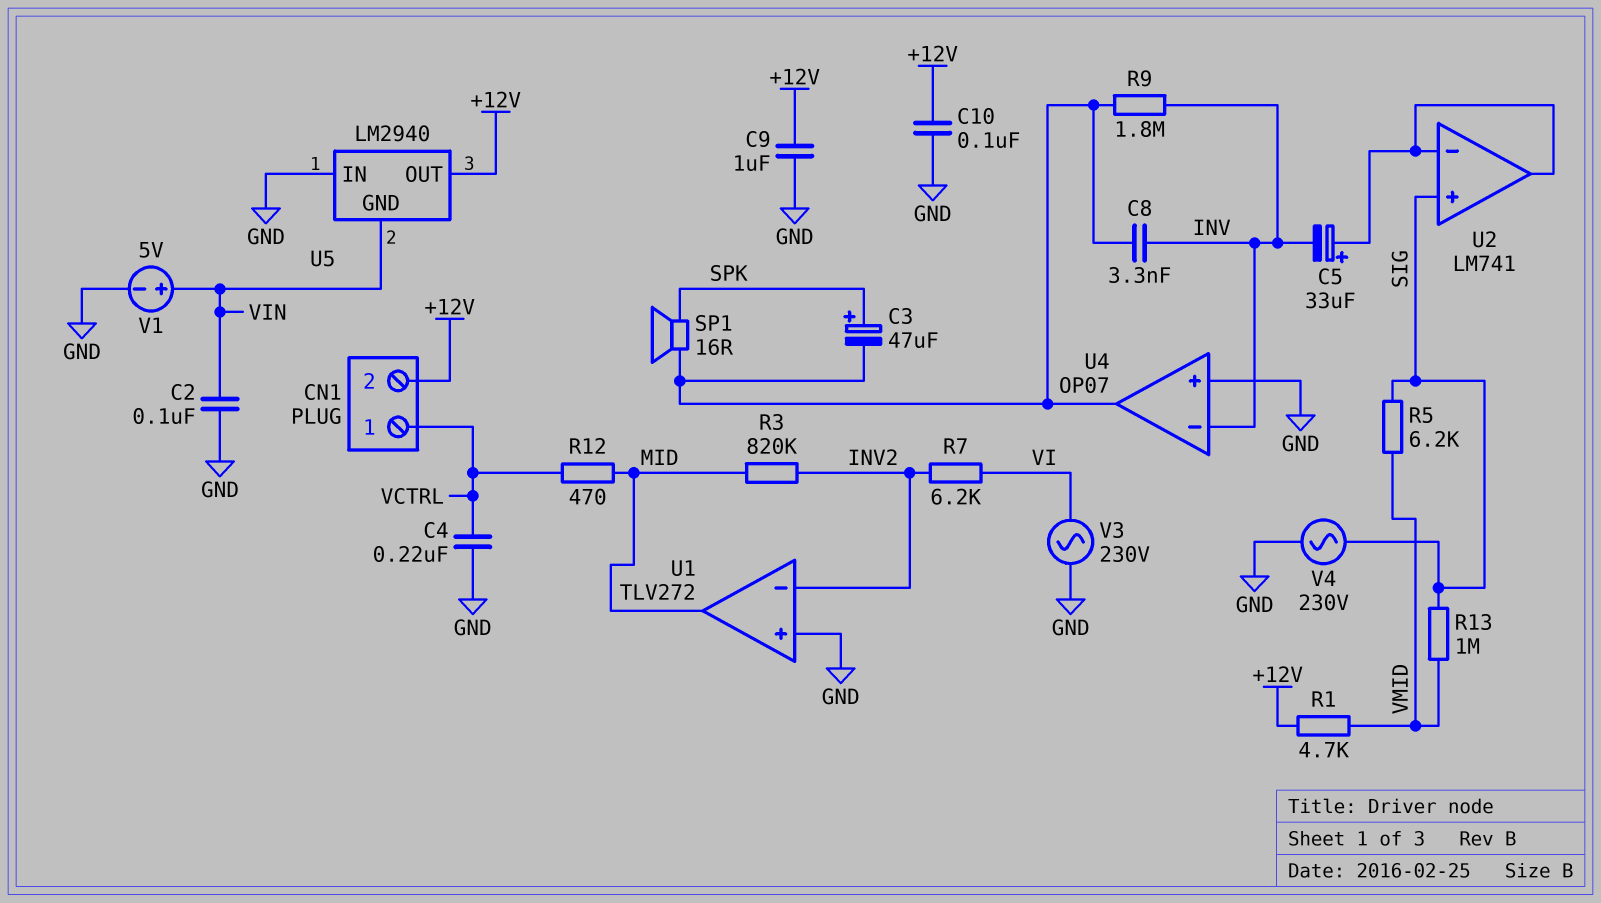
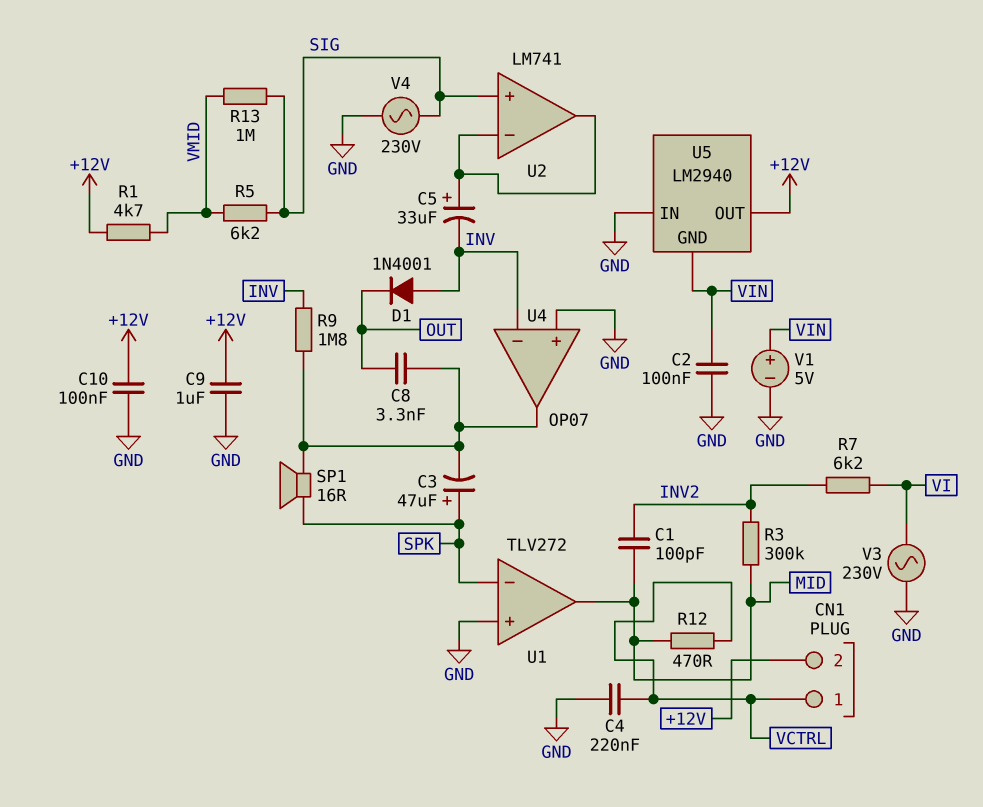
C1: none -> 100pF (INV2, MID)
C8: 3.3nF (INV, U4/out) -> 3.3nF (OUT, U4/out)
D1: none -> diode 1N4001 (A INV, K OUT)
R3: 820k (INV2, MID) -> 300k (INV2, MID)
U1 pin in-: INV2 -> SPK

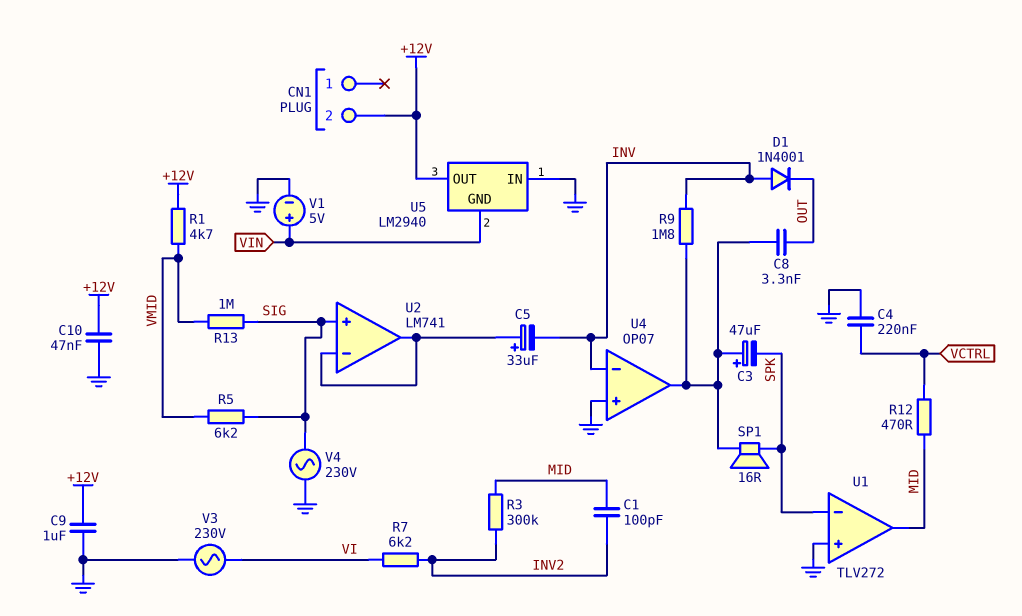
C2: 100nF (GND, VIN) -> none
C3: 47uF (plus SPK, minus U4/out) -> 47uF (plus U4/out, minus SPK)
C10: 100nF (+12V, GND) -> 47nF (+12V, GND)
CN1 pin 1: VCTRL -> none

